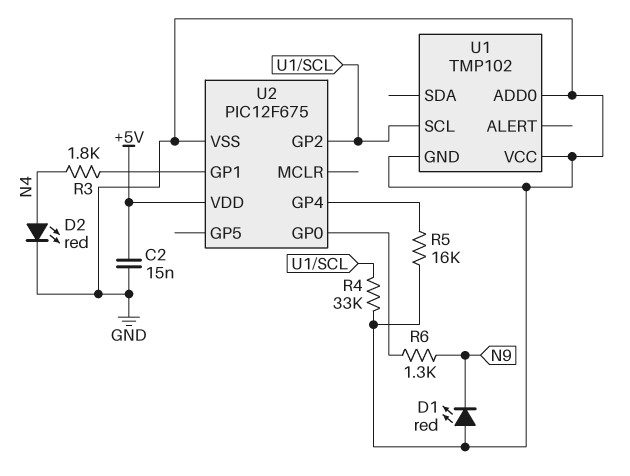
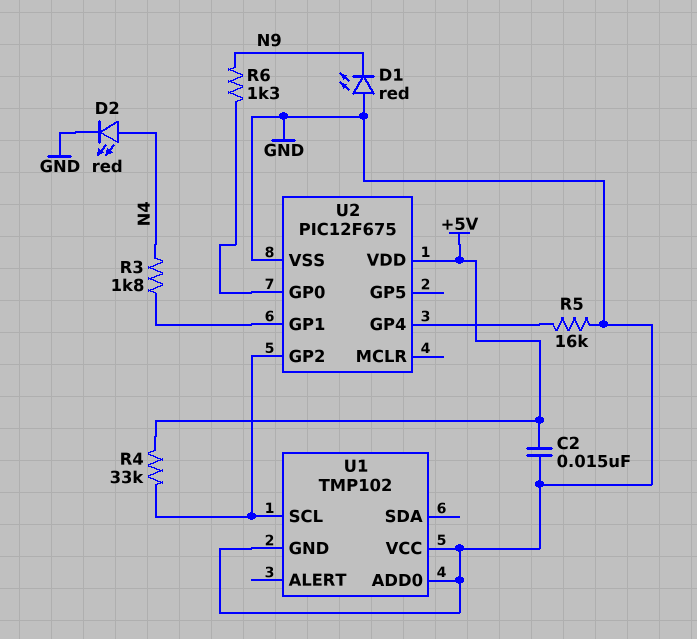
R4: 33k (GND, U1/SCL) -> 33k (+5V, U1/SCL)

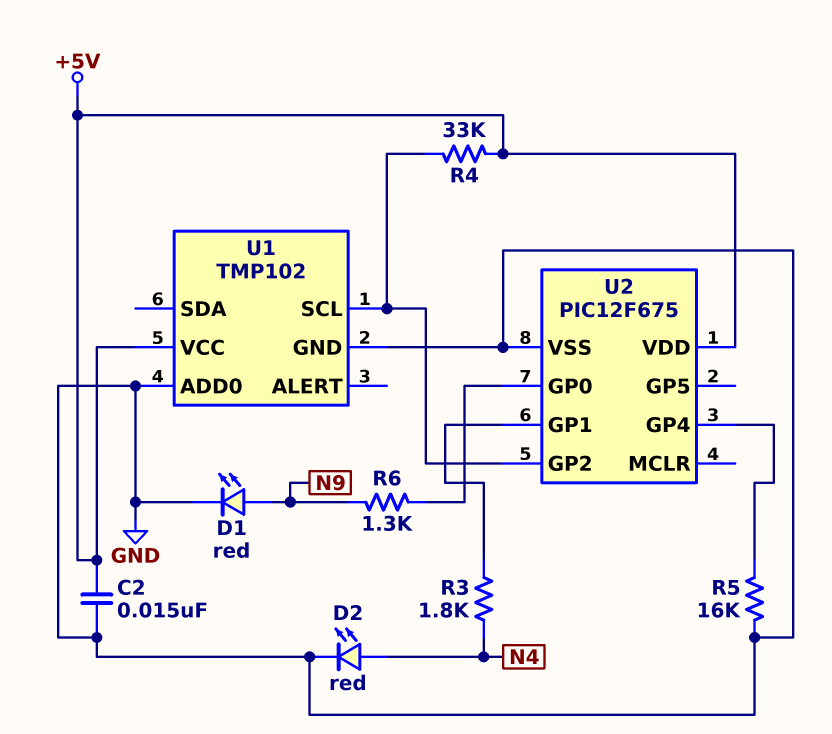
D1: LED red (A GND, K N9) -> LED red (A N9, K GND)
U1 pin VCC: GND -> +5V

